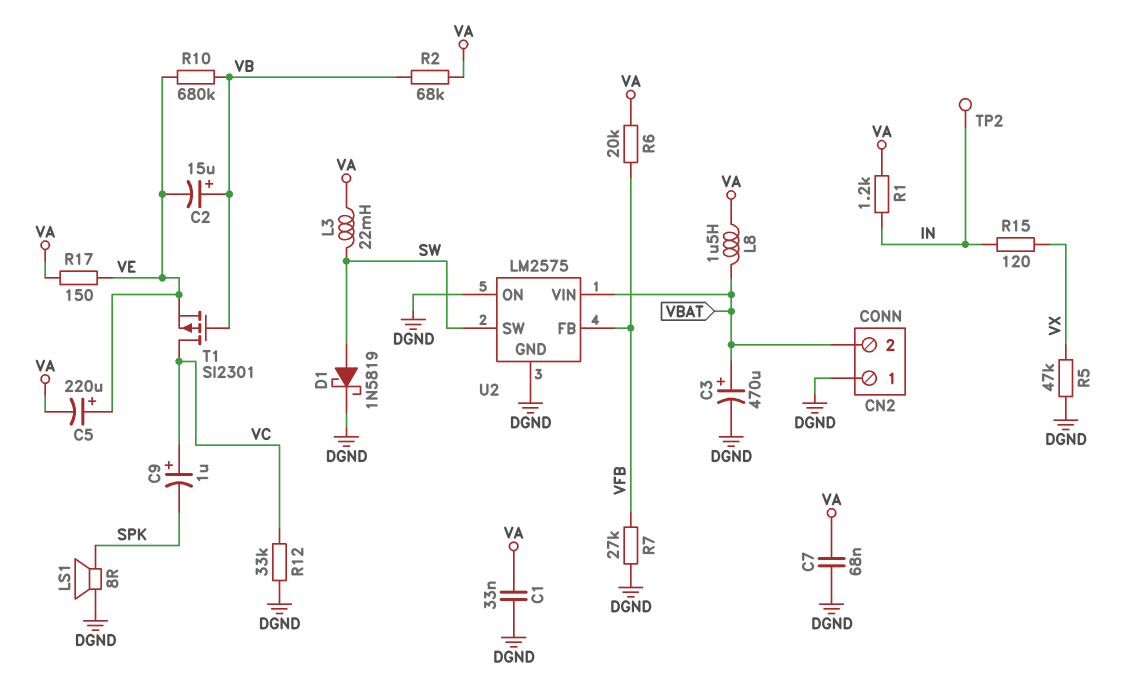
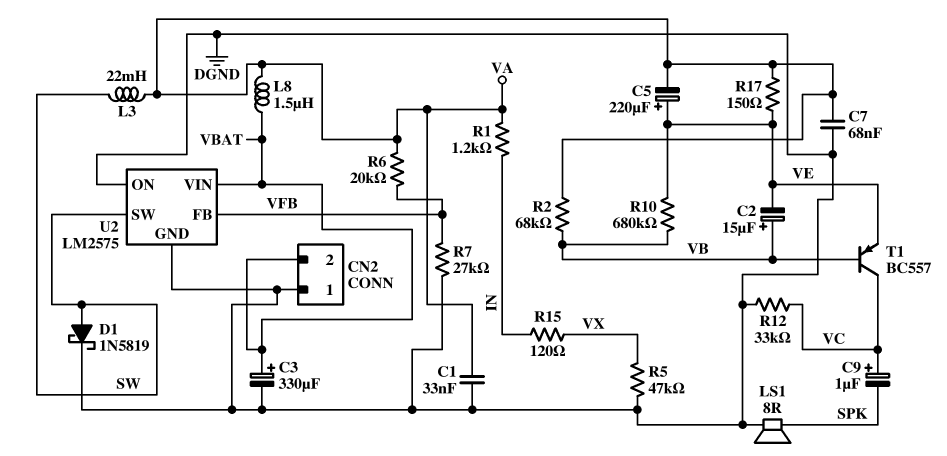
C3: 470uF (plus VBAT, minus DGND) -> 330uF (plus VBAT, minus DGND)
T1: PMOS SI2301 (G VB, D VC, S VE) -> PNP BC557 (B VB, C VC, E VE)
TP2: test point (IN) -> none

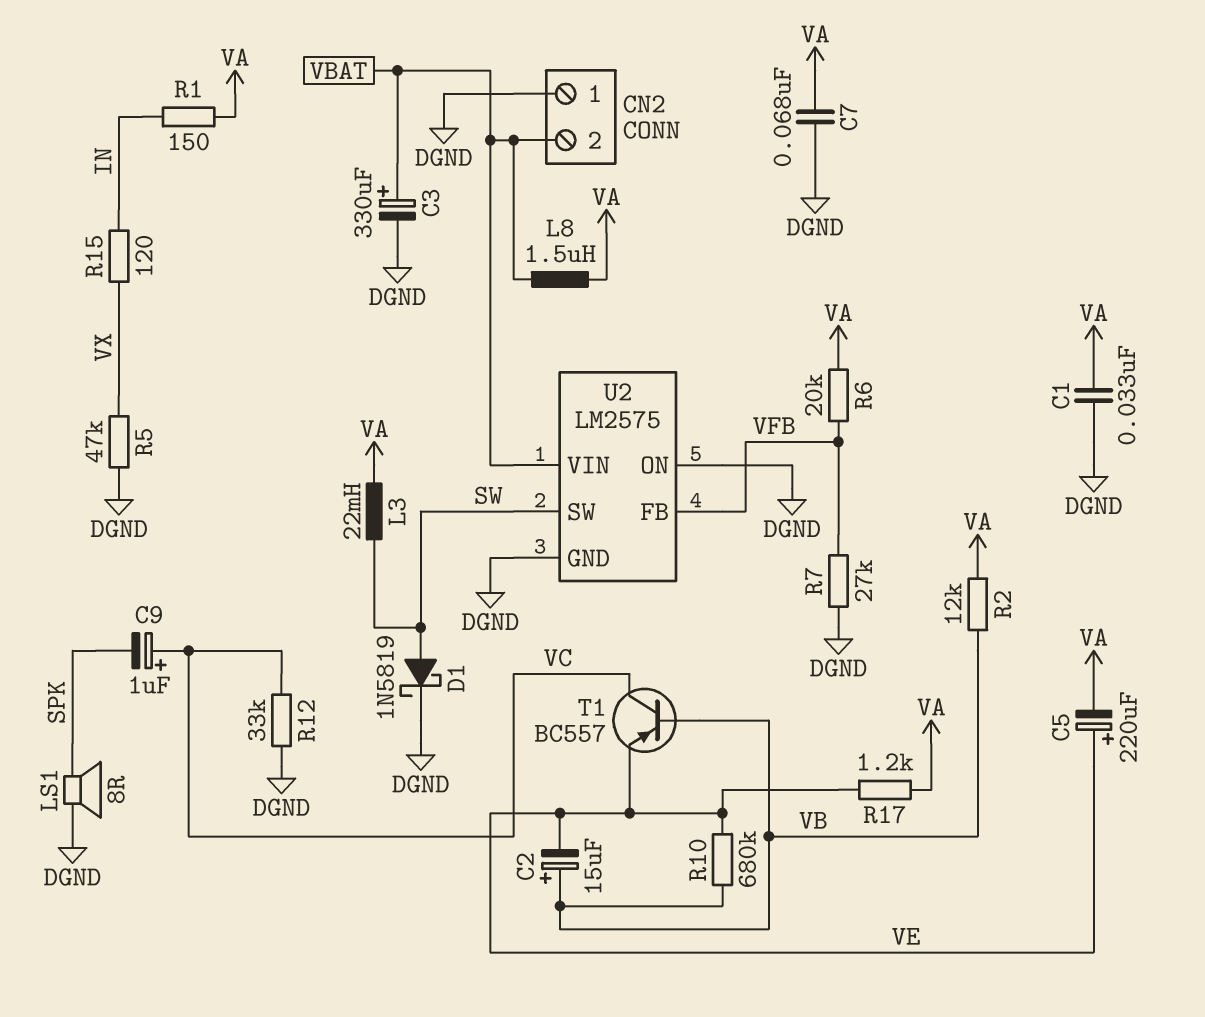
R1: 1.2k (IN, VA) -> 150 (IN, VA)
R2: 68k (VA, VB) -> 12k (VA, VB)
R17: 150 (VA, VE) -> 1.2k (VA, VE)

